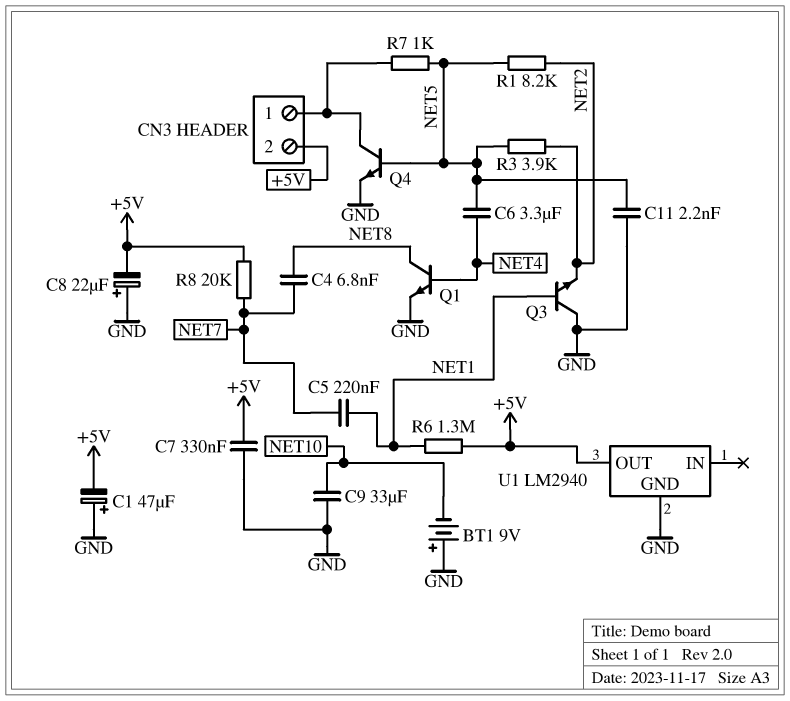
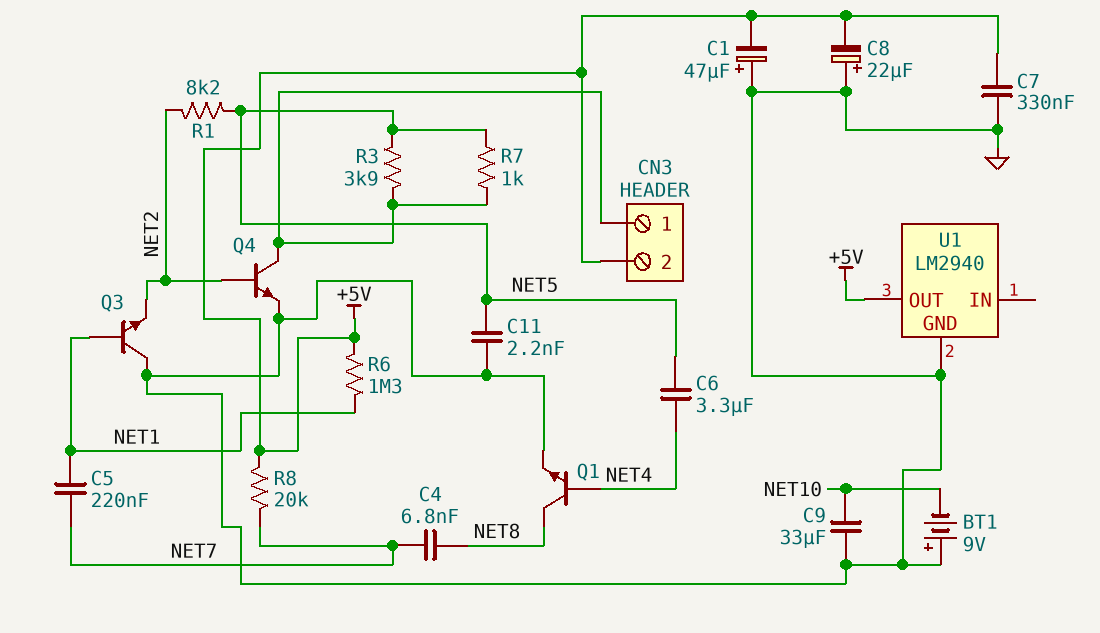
Q4: NPN (B NET5, C CN3/1, E GND) -> NPN (B NET2, C CN3/1, E GND)
R3: 3.9k (NET2, NET5) -> 3.9k (CN3/1, NET5)

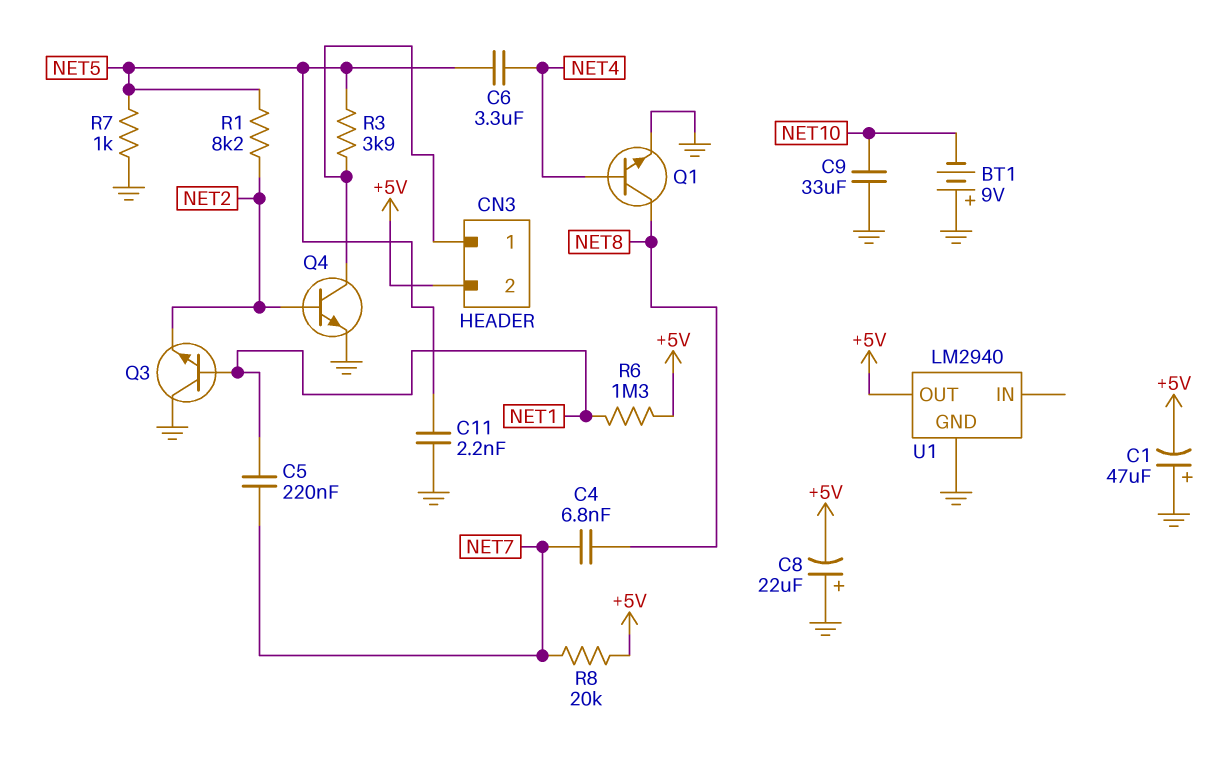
C7: 330nF (+5V, GND) -> none
R7: 1k (CN3/1, NET5) -> 1k (GND, NET5)

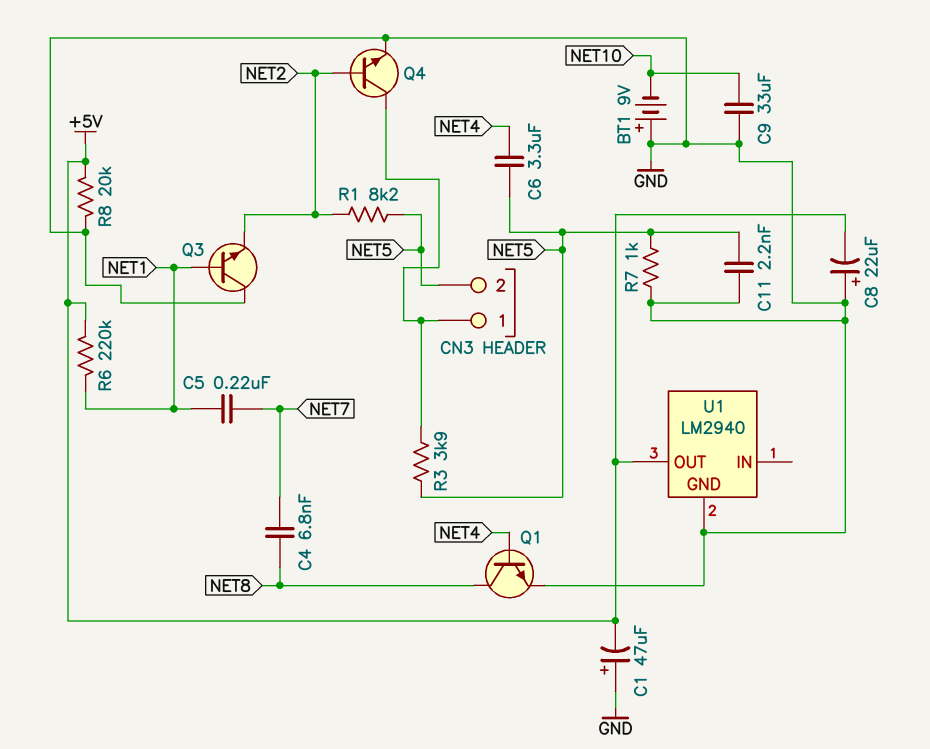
CN3 pin 2: +5V -> NET5
R6: 1.3M (+5V, NET1) -> 220k (+5V, NET1)
R8: 20k (+5V, NET7) -> 20k (+5V, GND)

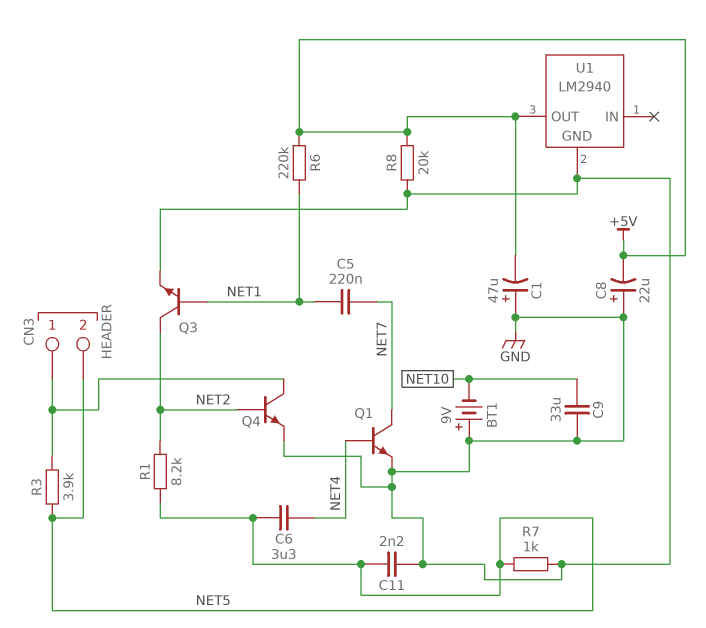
C4: 6.8nF (NET7, NET8) -> none
Q1: NPN (B NET4, C NET8, E GND) -> NPN (B NET4, C NET7, E GND)
Q3: NPN (B NET1, C GND, E NET2) -> NPN (B NET1, C NET2, E GND)

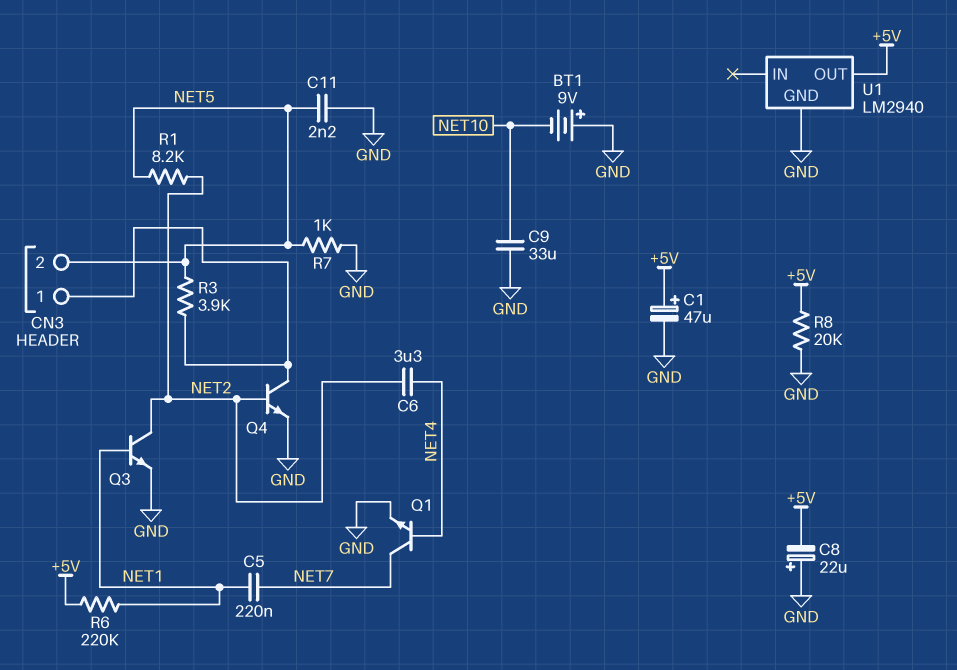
C1: 47uF (plus GND, minus +5V) -> 47uF (plus +5V, minus GND)
C6: 3.3uF (NET4, NET5) -> 3.3uF (NET2, NET4)

